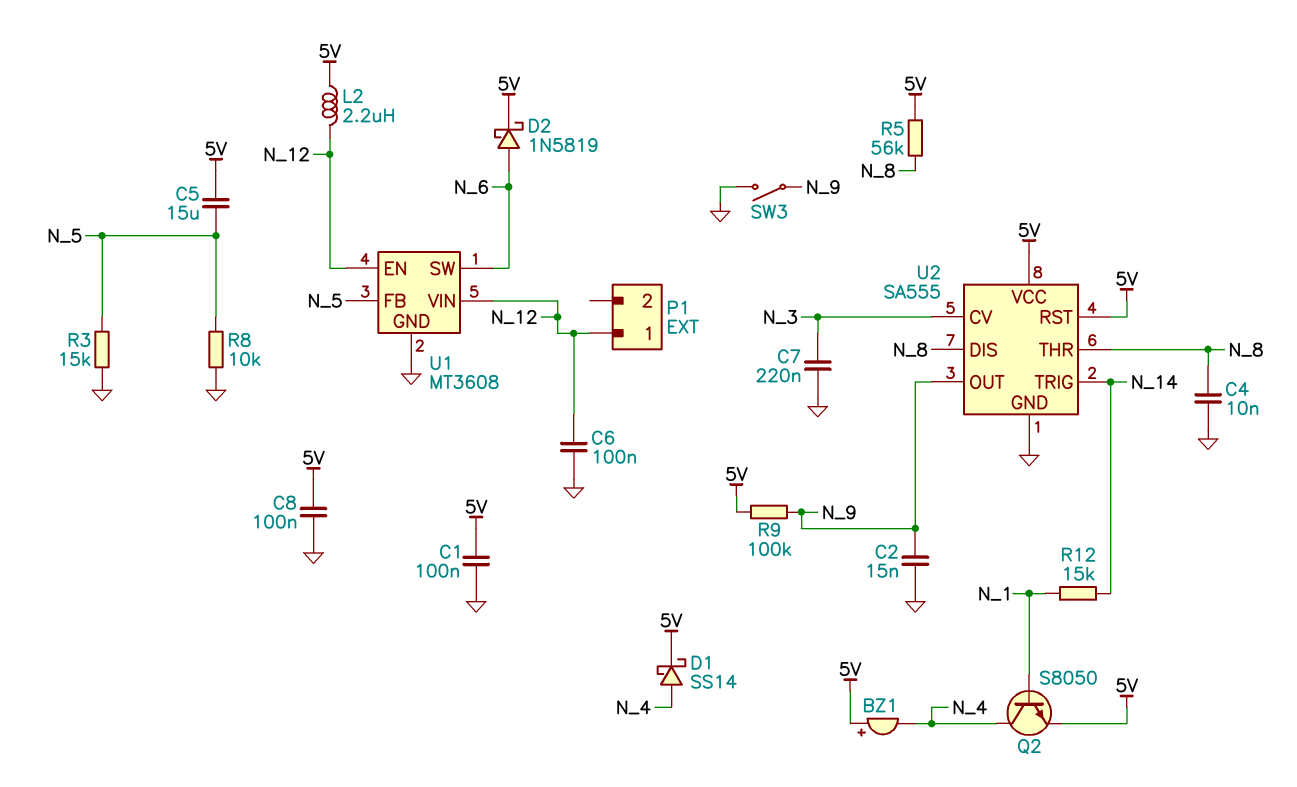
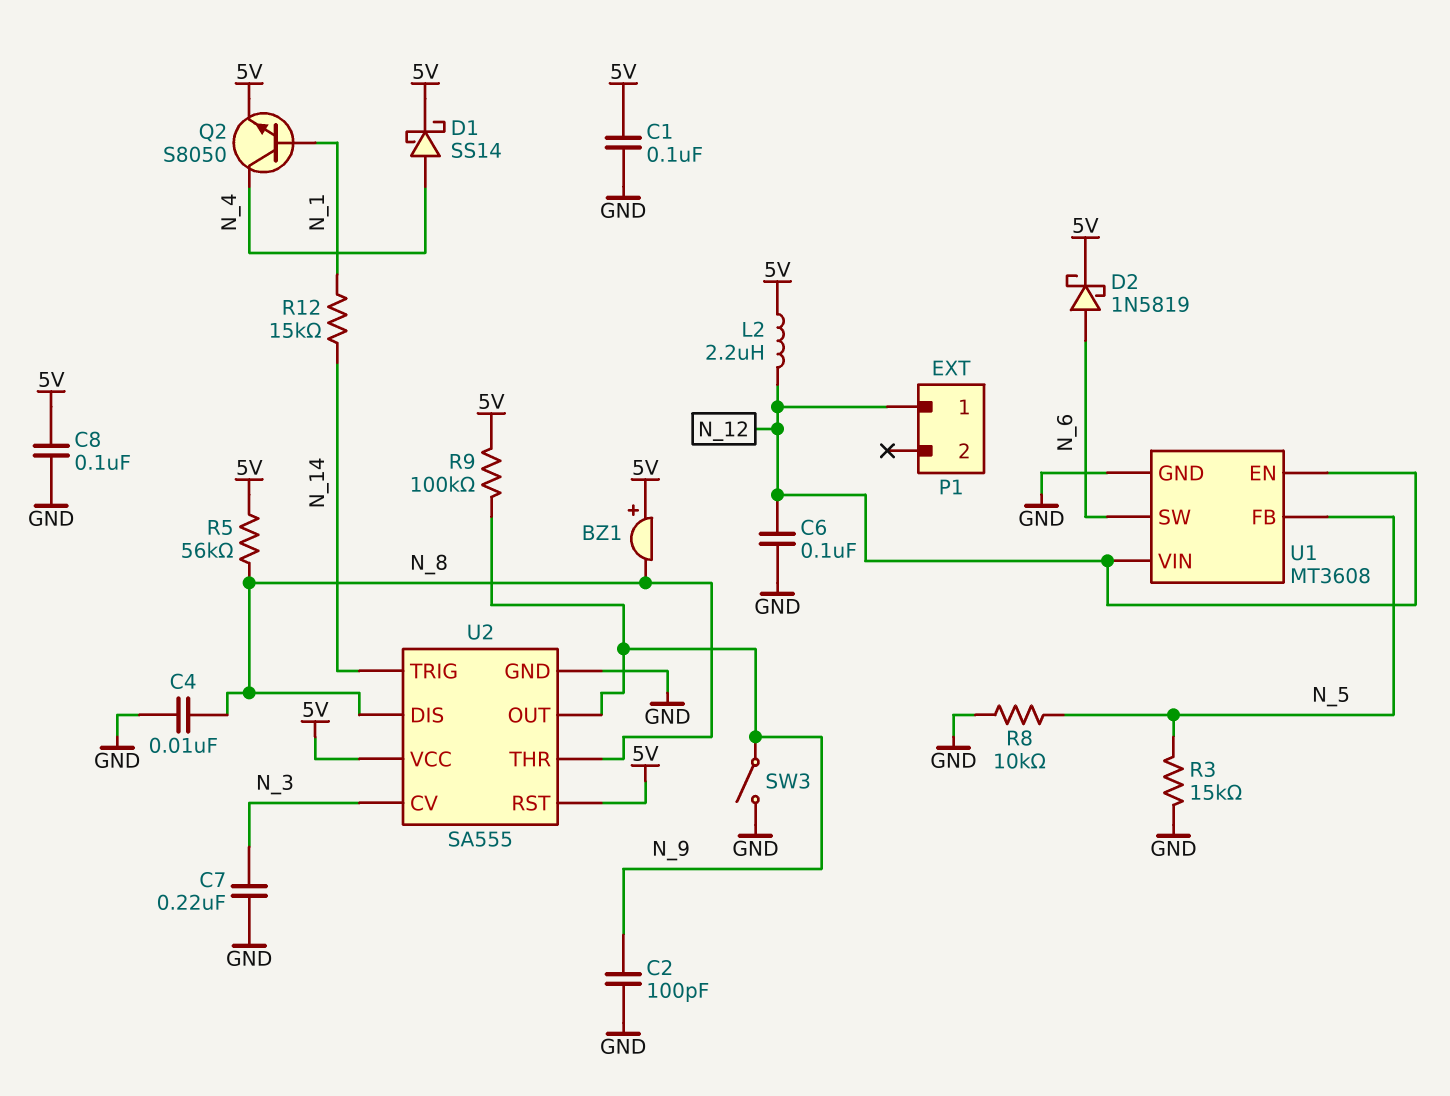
BZ1: buzzer (plus 5V, minus N_4) -> buzzer (plus 5V, minus N_8)
C2: 15nF (GND, N_9) -> 100pF (GND, N_9)
C5: 15uF (5V, N_5) -> none

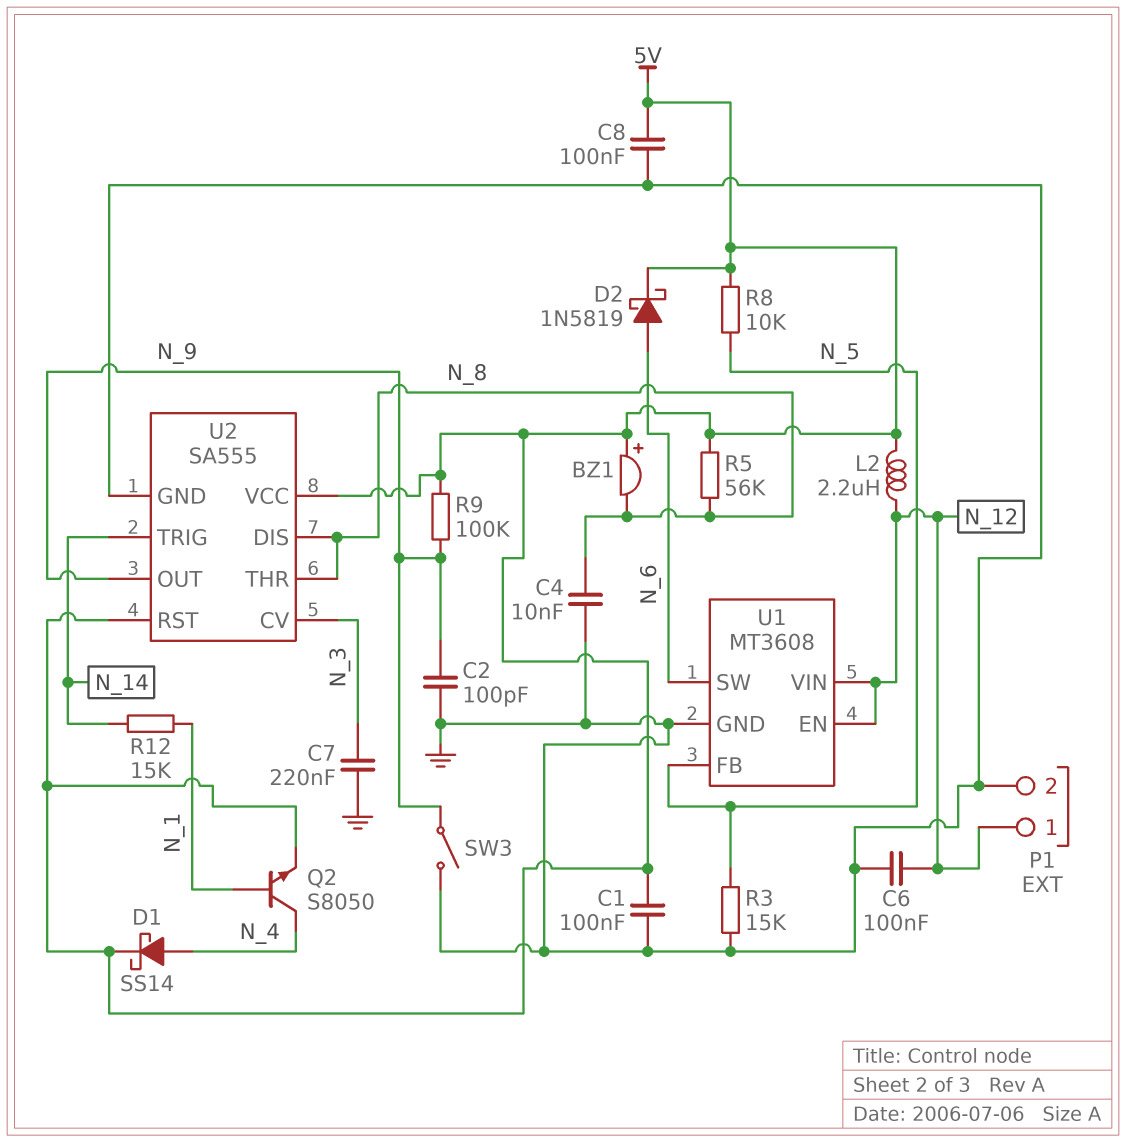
P1 pin 2: none -> GND
R8: 10k (GND, N_5) -> 10k (5V, N_5)

